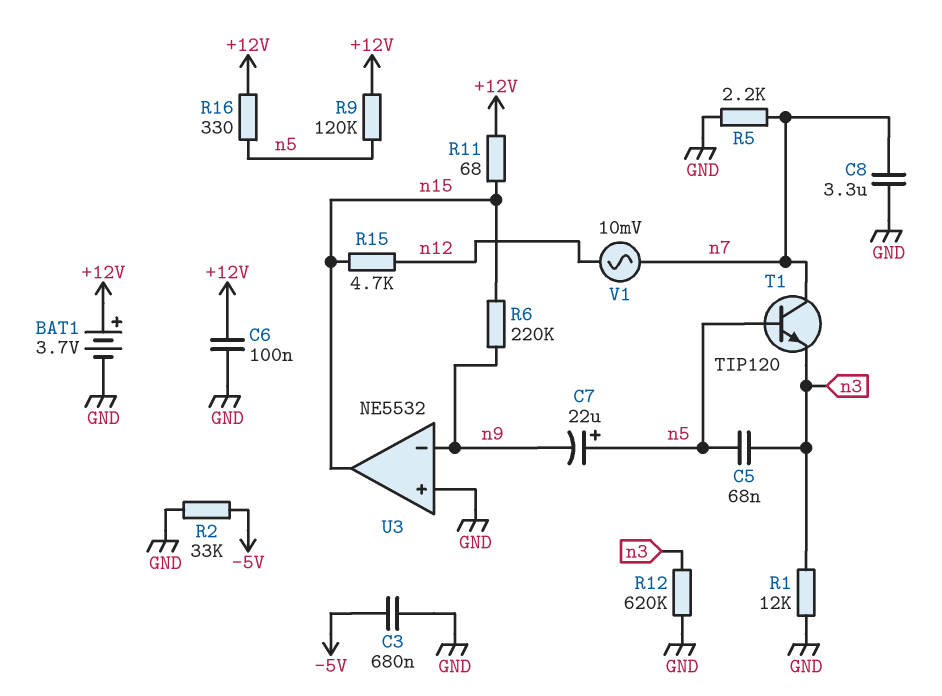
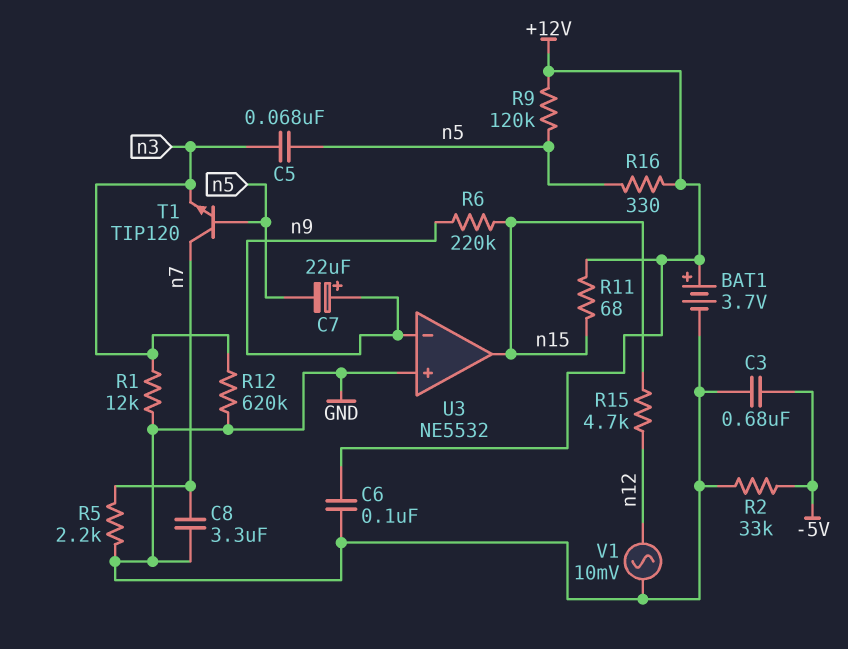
C7: 22uF (plus n5, minus n9) -> 22uF (plus n9, minus n5)
V1: AC 10mV (n7, n12) -> AC 10mV (GND, n12)

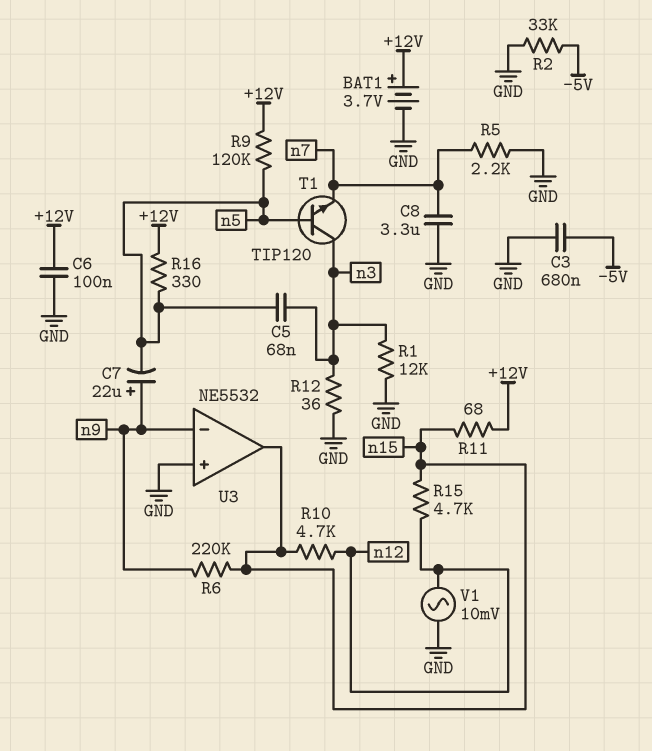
R10: none -> 4.7k (n12, n15)
R12: 620k (GND, n3) -> 36 (GND, n3)
T1: NPN TIP120 (B n5, C n7, E n3) -> NPN TIP120 (B n5, C n3, E n7)

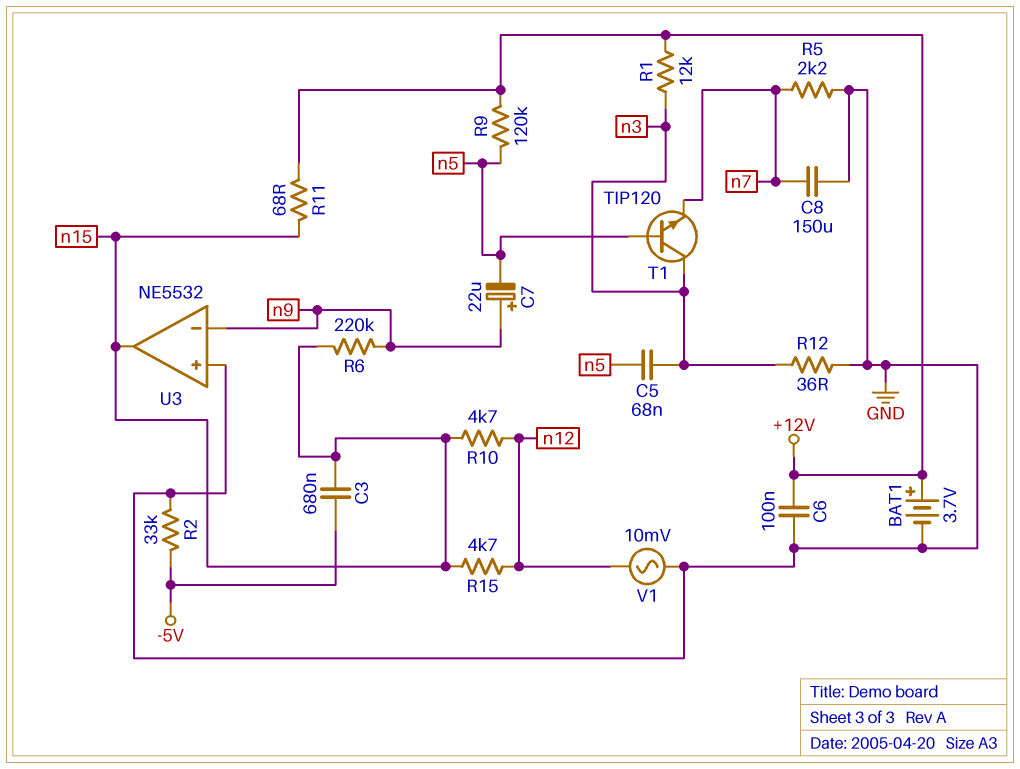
C3: 680nF (-5V, GND) -> 680nF (-5V, n15)
C8: 3.3uF (GND, n7) -> 150uF (GND, n7)
R1: 12k (GND, n3) -> 12k (+12V, n3)
R16: 330 (+12V, n5) -> none

